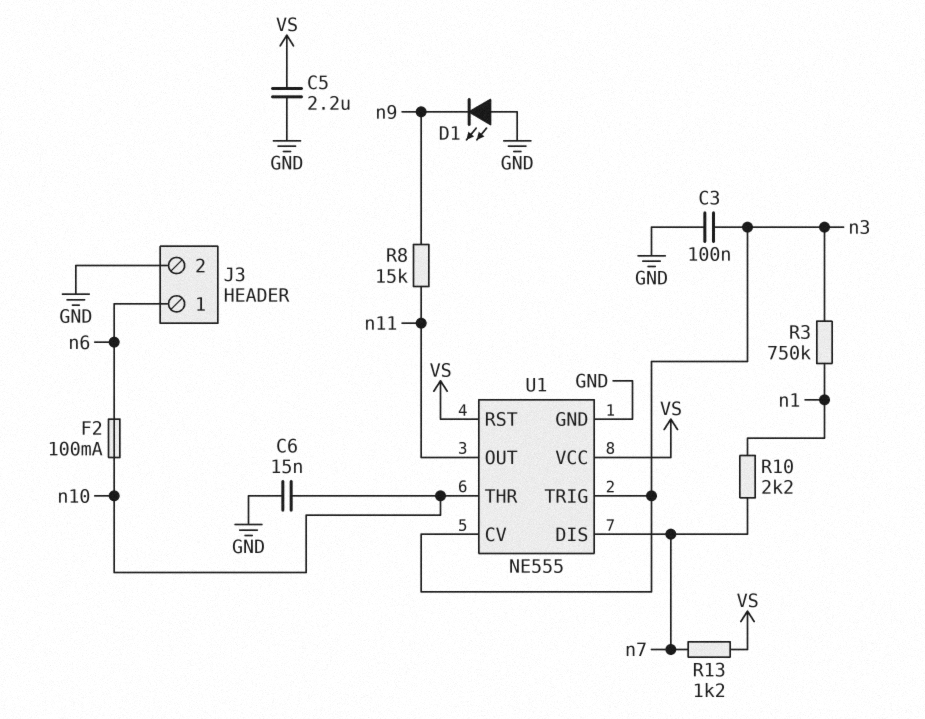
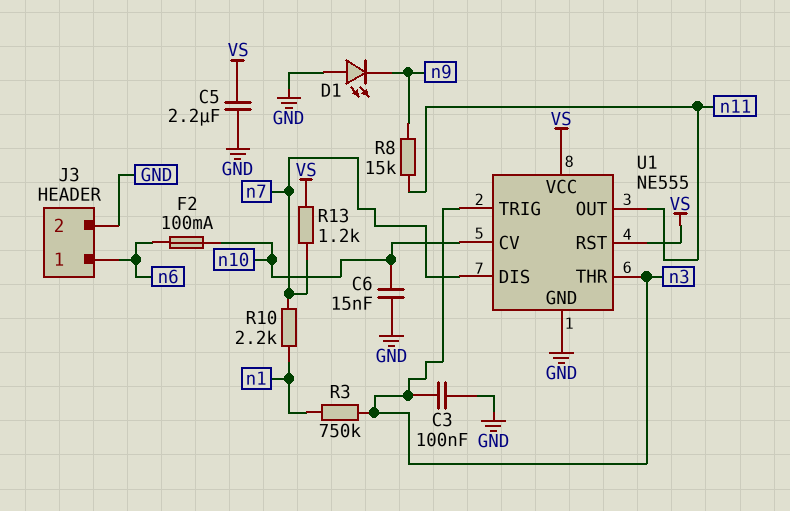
U1 pin CV: n3 -> n10
U1 pin THR: n10 -> n3

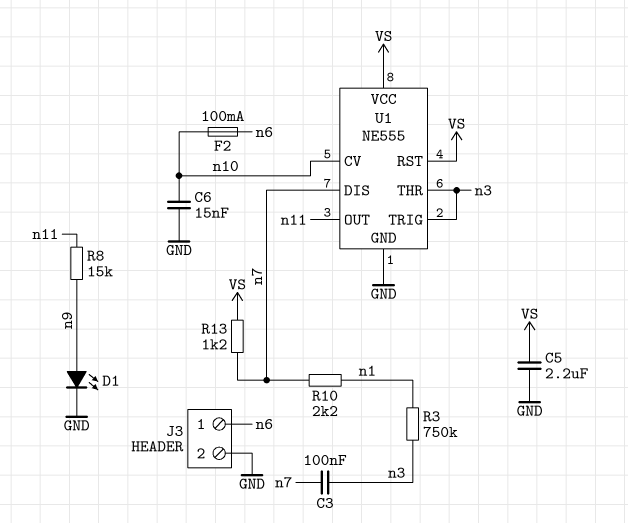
C3: 100nF (GND, n3) -> 100nF (n3, n7)
D1: LED (A GND, K n9) -> LED (A n9, K GND)

